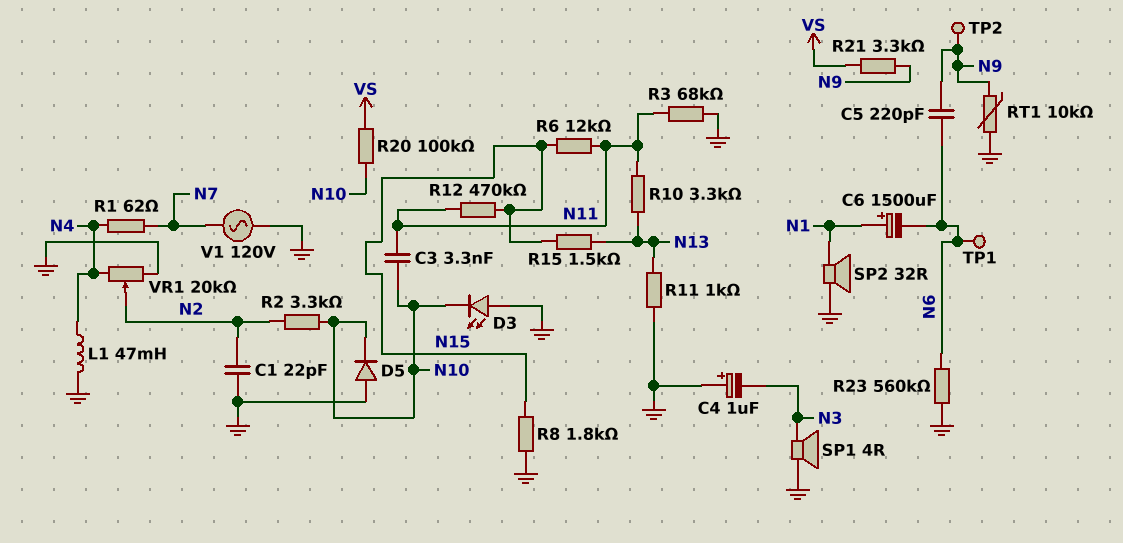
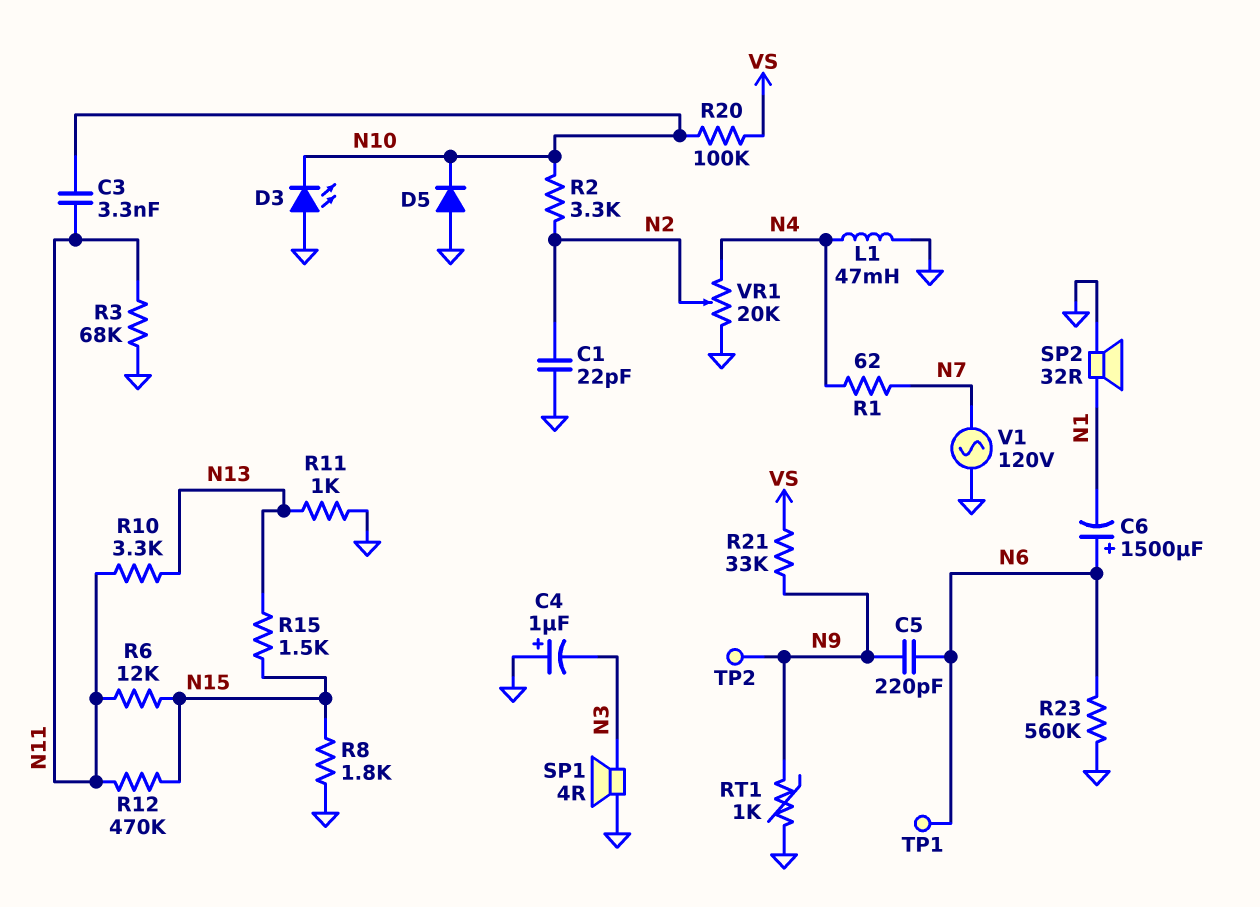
C6: 1500uF (plus N1, minus N6) -> 1500uF (plus N6, minus N1)
R21: 3.3k (N9, VS) -> 33k (N9, VS)
RT1: 10k (GND, N9) -> 1k (GND, N9)

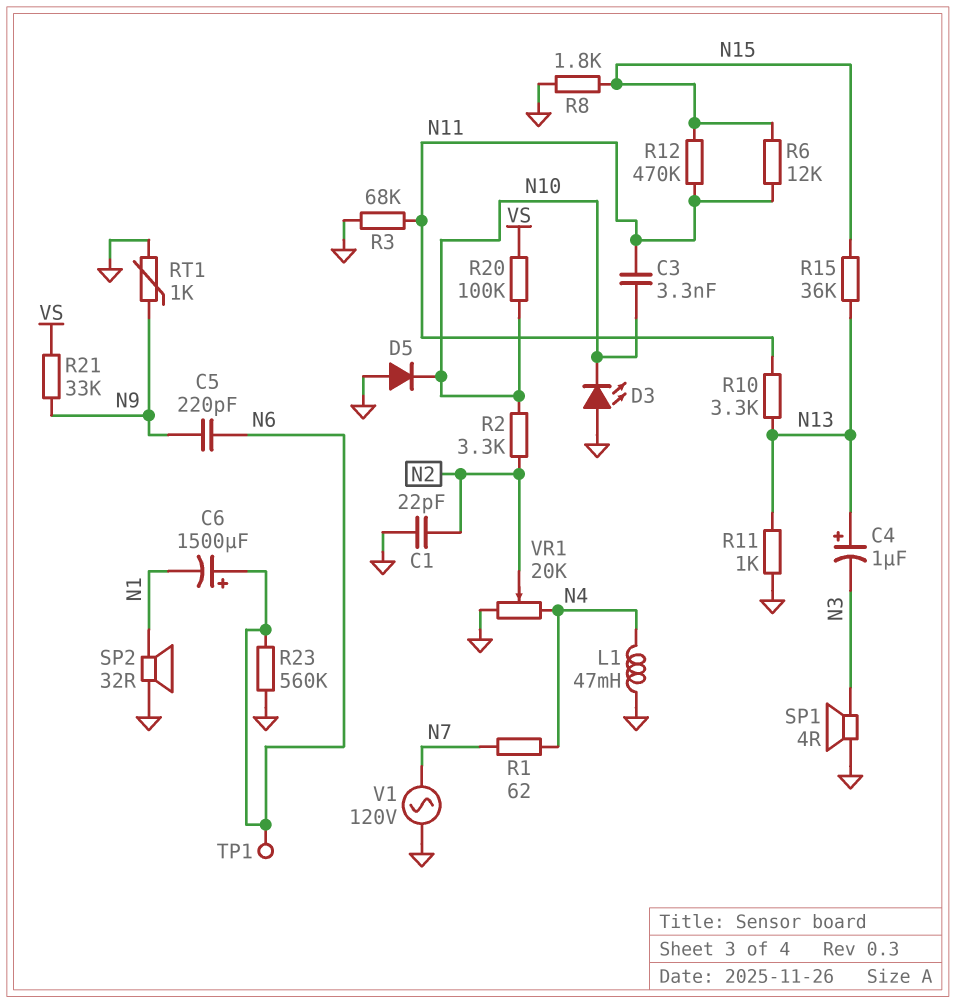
C4: 1uF (plus GND, minus N3) -> 1uF (plus N13, minus N3)
R15: 1.5k (N13, N15) -> 36k (N13, N15)
TP2: test point (N9) -> none

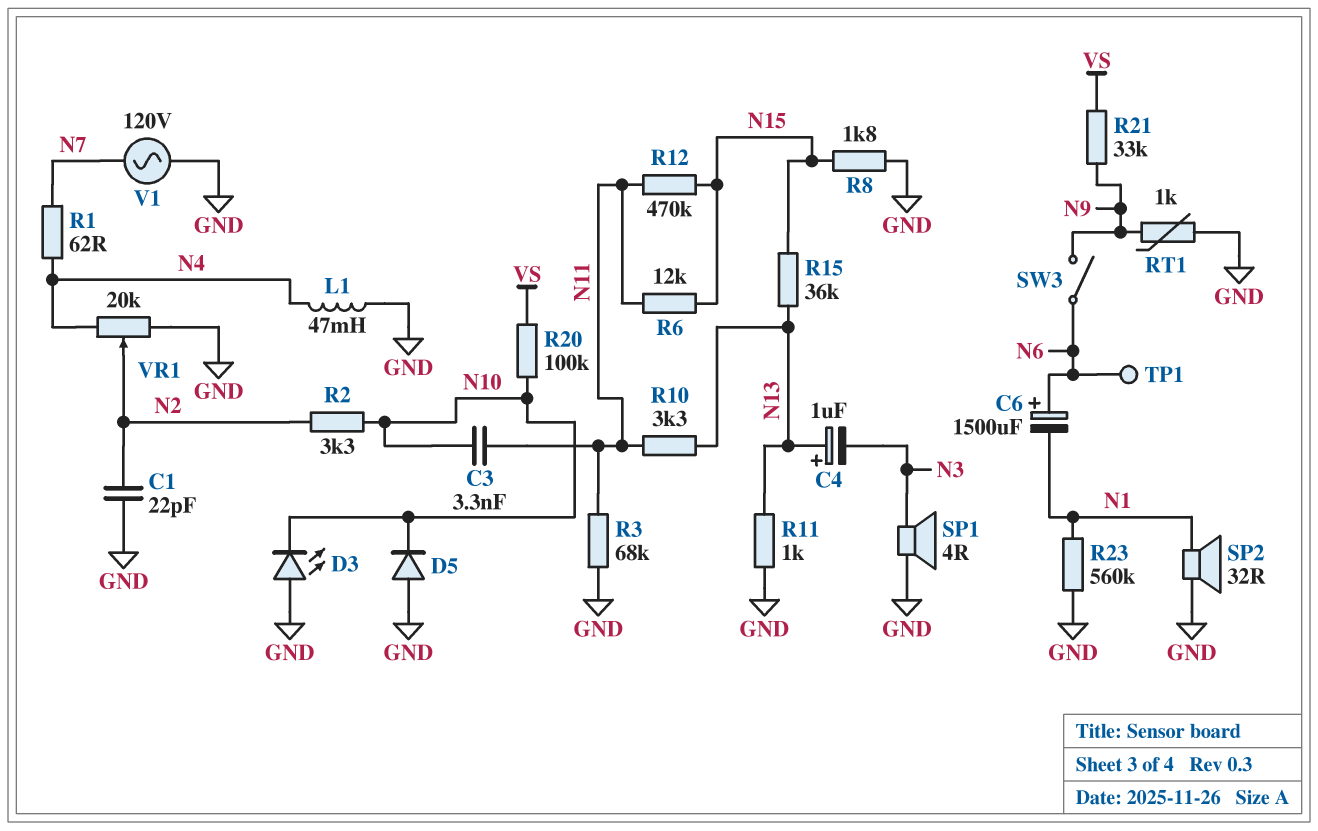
C5: 220pF (N6, N9) -> none
R23: 560k (GND, N6) -> 560k (GND, N1)
SW3: none -> switch (N6, N9)

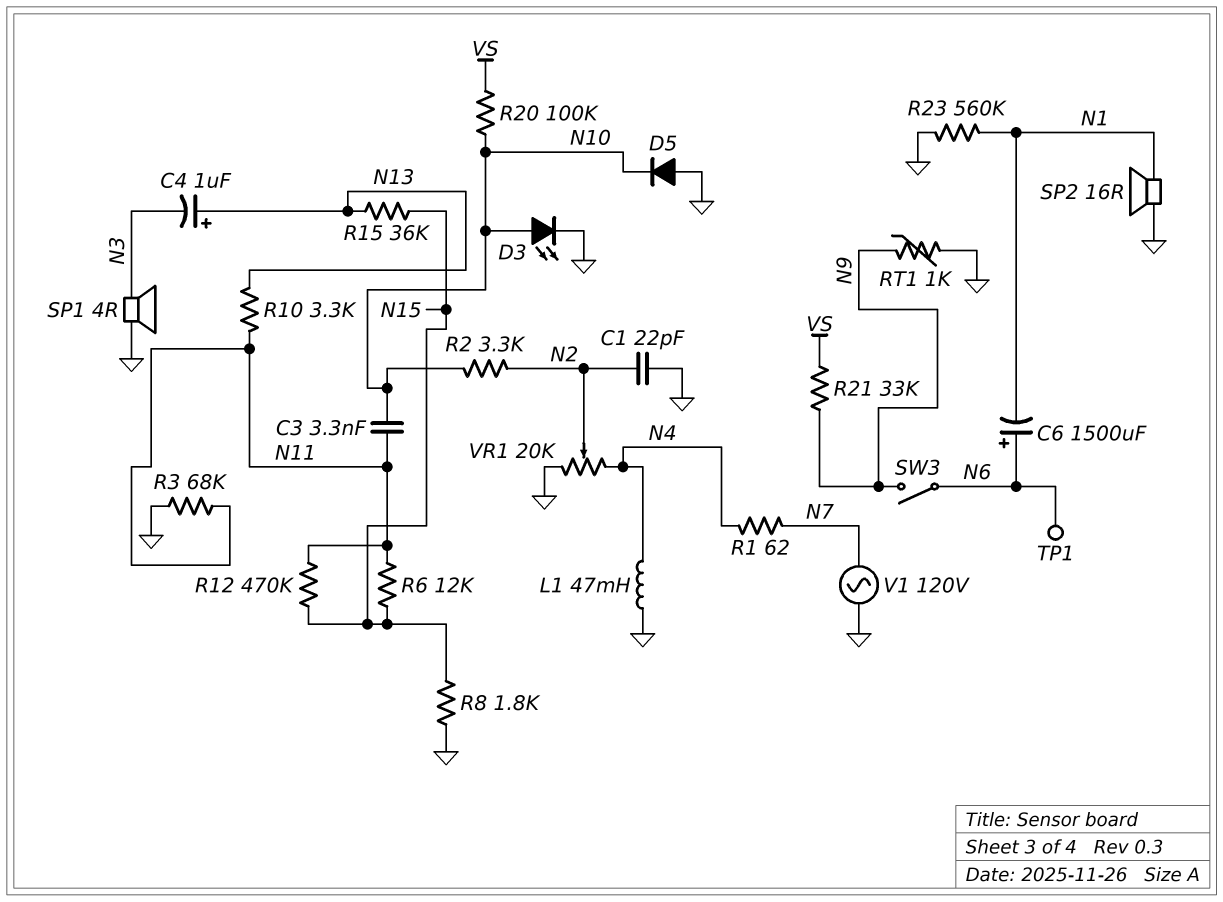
D3: LED (A GND, K N10) -> LED (A N10, K GND)
R11: 1k (GND, N13) -> none
SP2: speaker 32R (GND, N1) -> speaker 16R (GND, N1)

